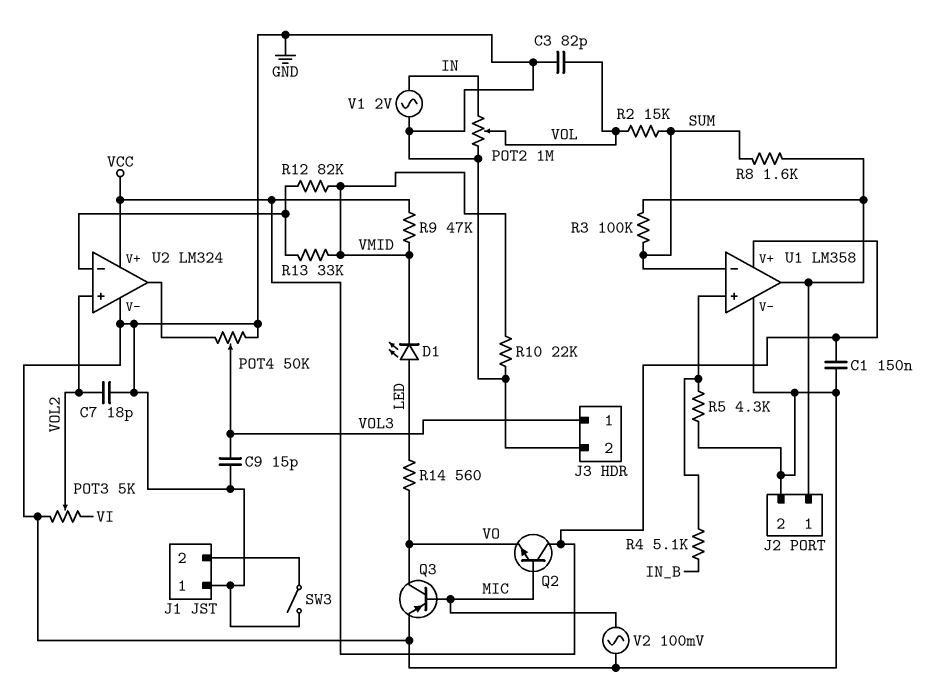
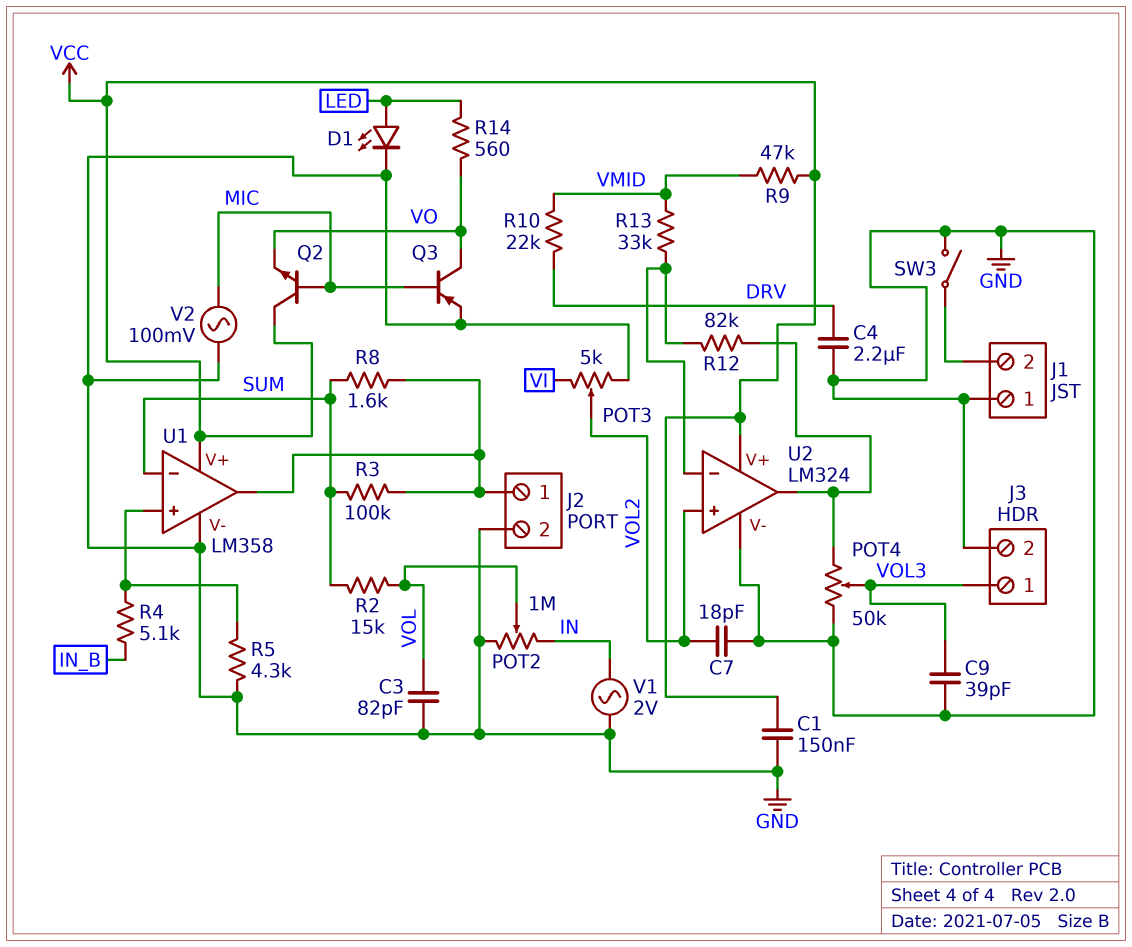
C4: none -> 2.2uF (DRV, GND)
C9: 15pF (GND, VOL3) -> 39pF (GND, VOL3)
D1: LED (A LED, K VMID) -> LED (A LED, K GND)
R10: 22k (GND, VMID) -> 22k (DRV, VMID)
R12: 82k (U2/in-, VMID) -> 82k (U2/in-, U2/out)

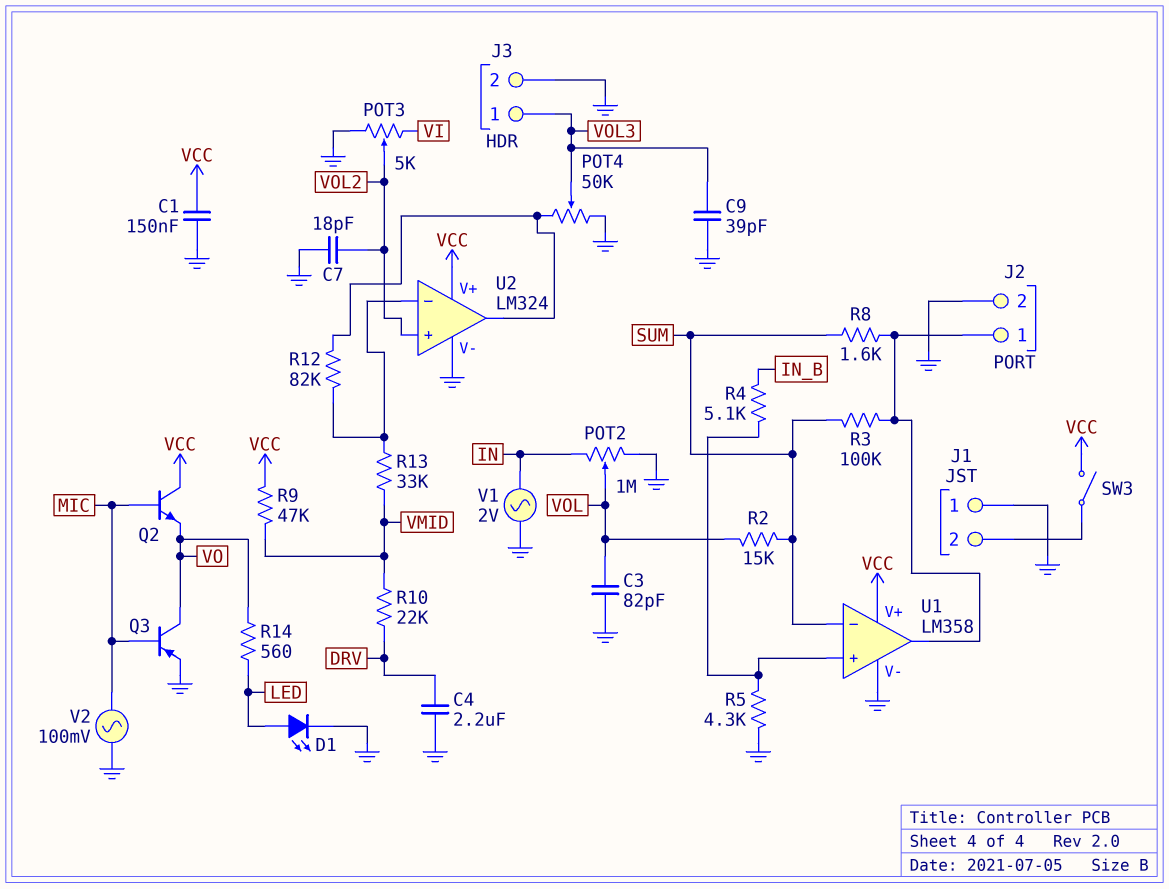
SW3: switch (GND, J1/2) -> switch (J1/2, VCC)

